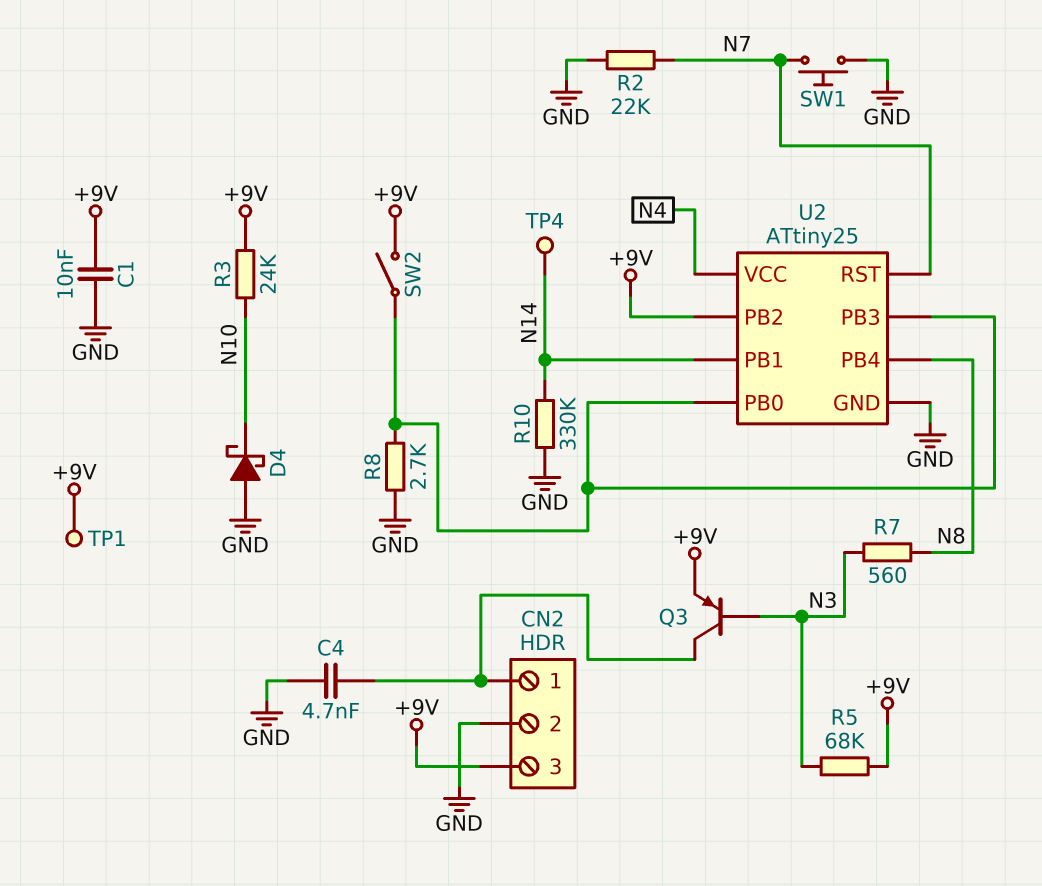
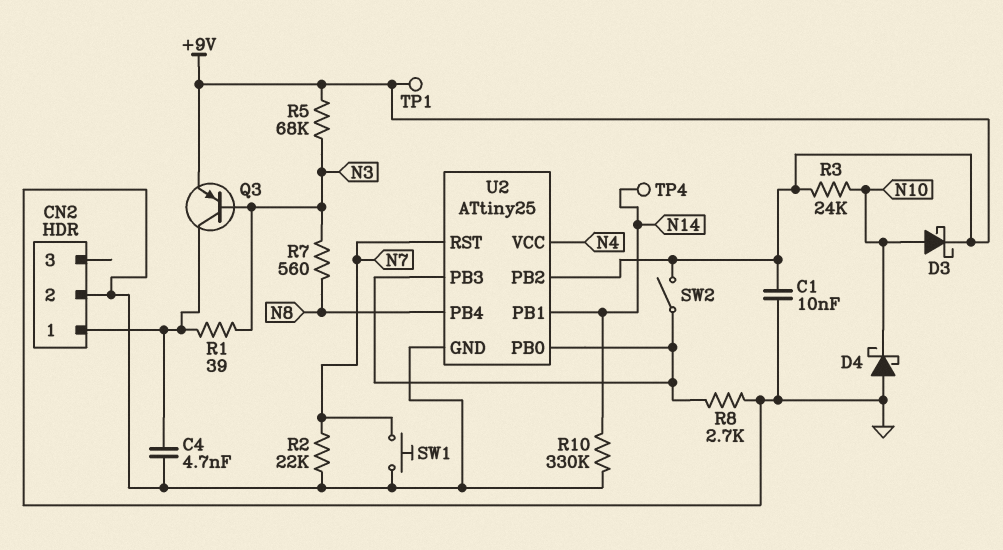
CN2 pin 3: +9V -> none
D3: none -> schottky (A N10, K +9V)
R1: none -> 39 (CN2/1, N3)

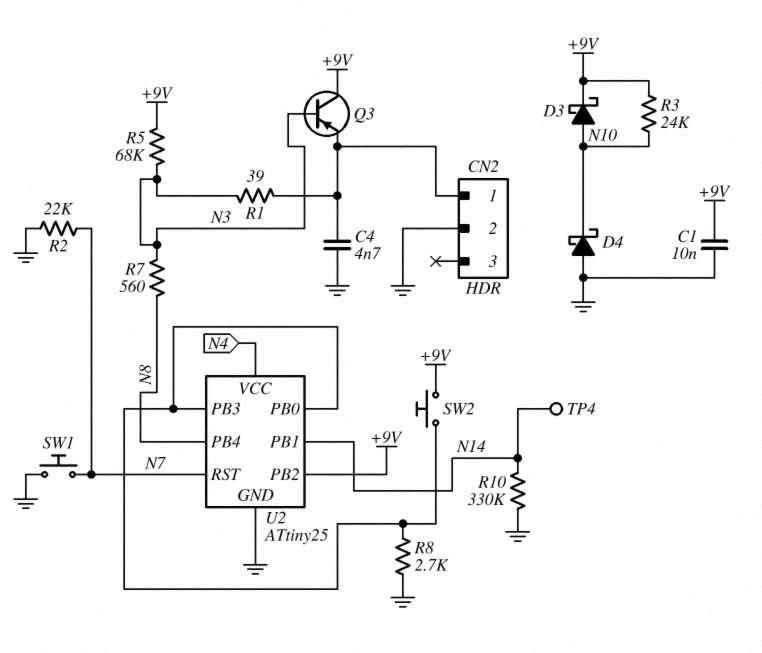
Q3: PNP (B N3, C CN2/1, E +9V) -> PNP (B N3, C +9V, E CN2/1)
SW2: switch (+9V, U2/PB0) -> button (+9V, U2/PB0)
TP1: test point (+9V) -> none

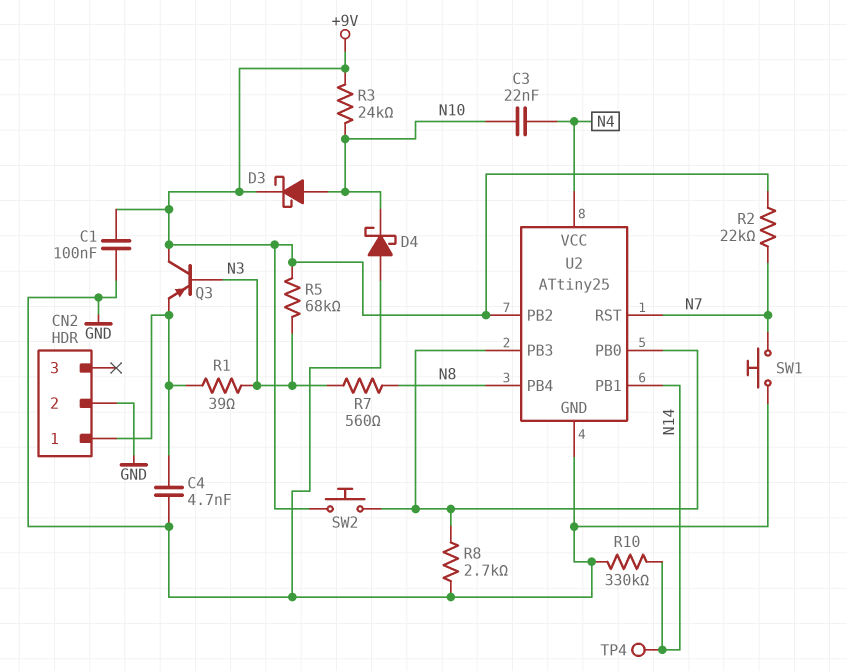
C1: 10nF (+9V, GND) -> 100nF (+9V, GND)
C3: none -> 22nF (N4, N10)
R2: 22k (GND, N7) -> 22k (+9V, N7)

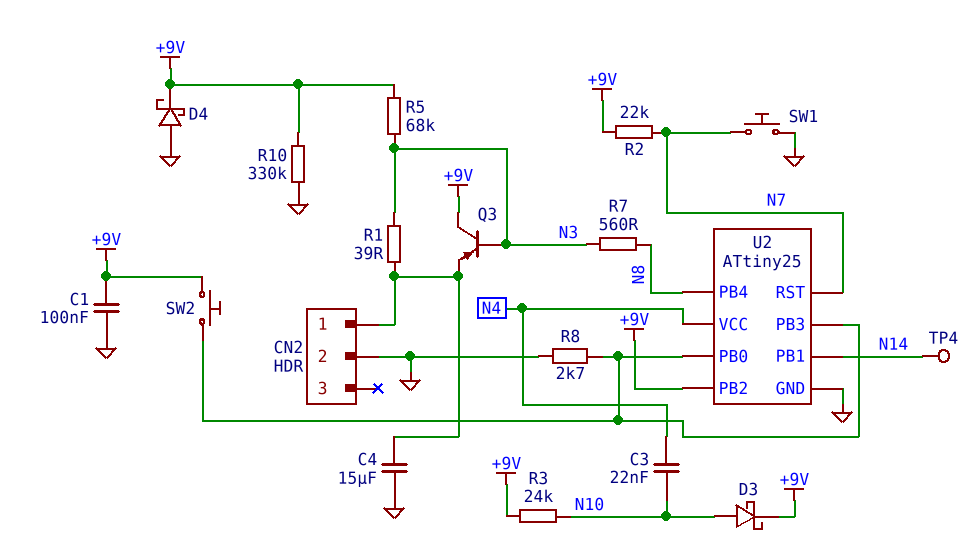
C4: 4.7nF (CN2/1, GND) -> 15uF (CN2/1, GND)
D4: schottky (A GND, K N10) -> schottky (A GND, K +9V)
R10: 330k (GND, N14) -> 330k (+9V, GND)

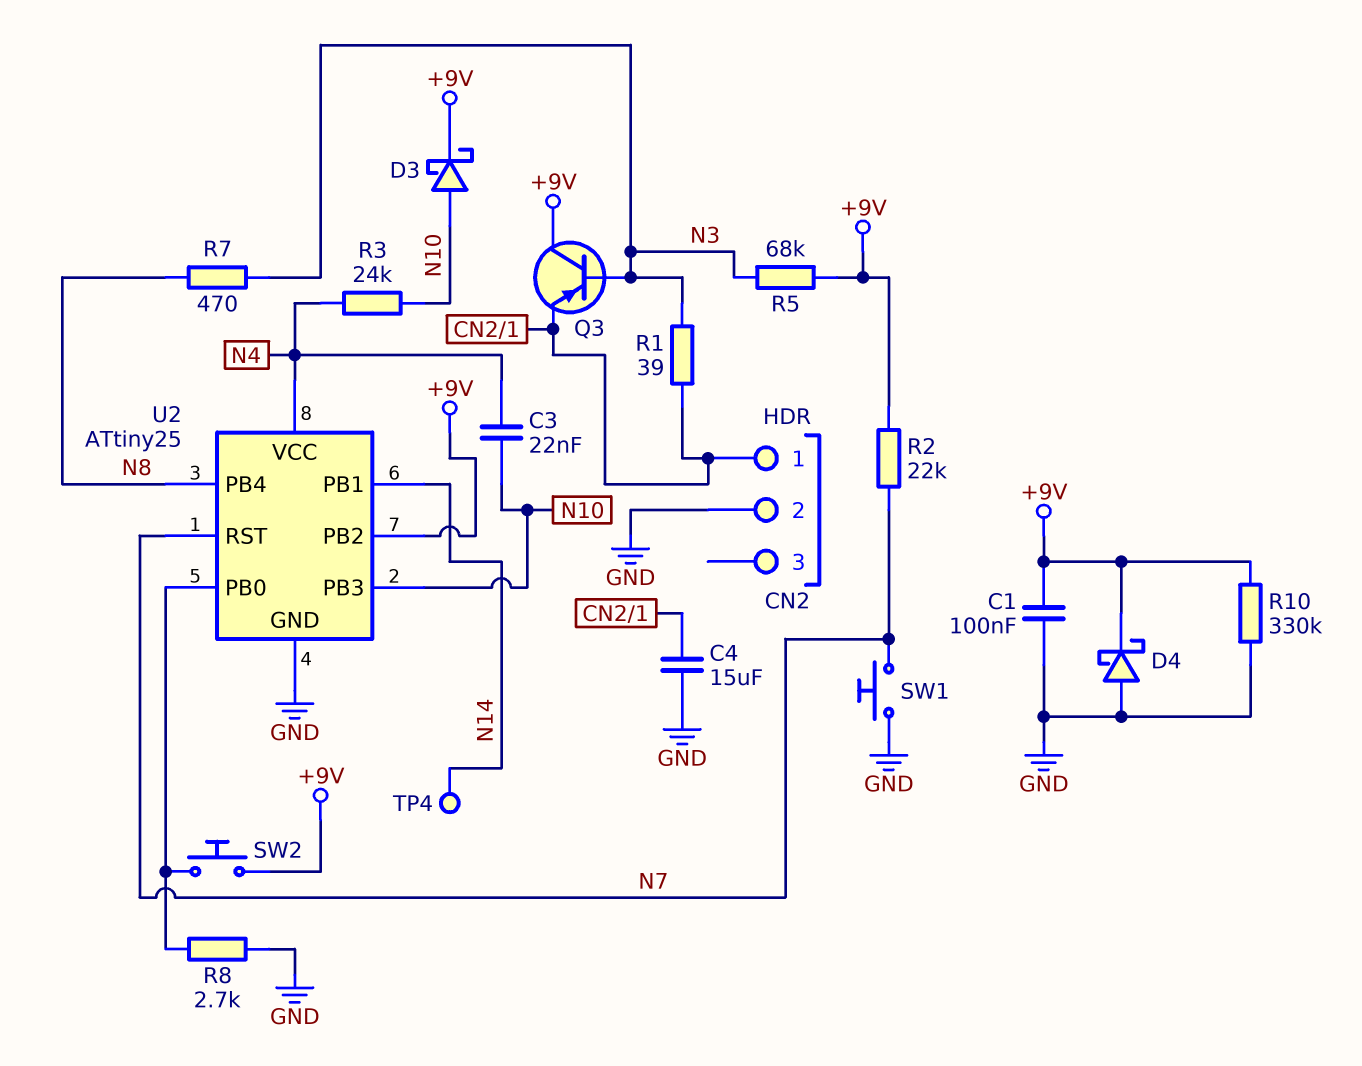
R3: 24k (+9V, N10) -> 24k (N4, N10)
R7: 560 (N3, N8) -> 470 (N3, N8)
U2 pin PB3: U2/PB0 -> N10

